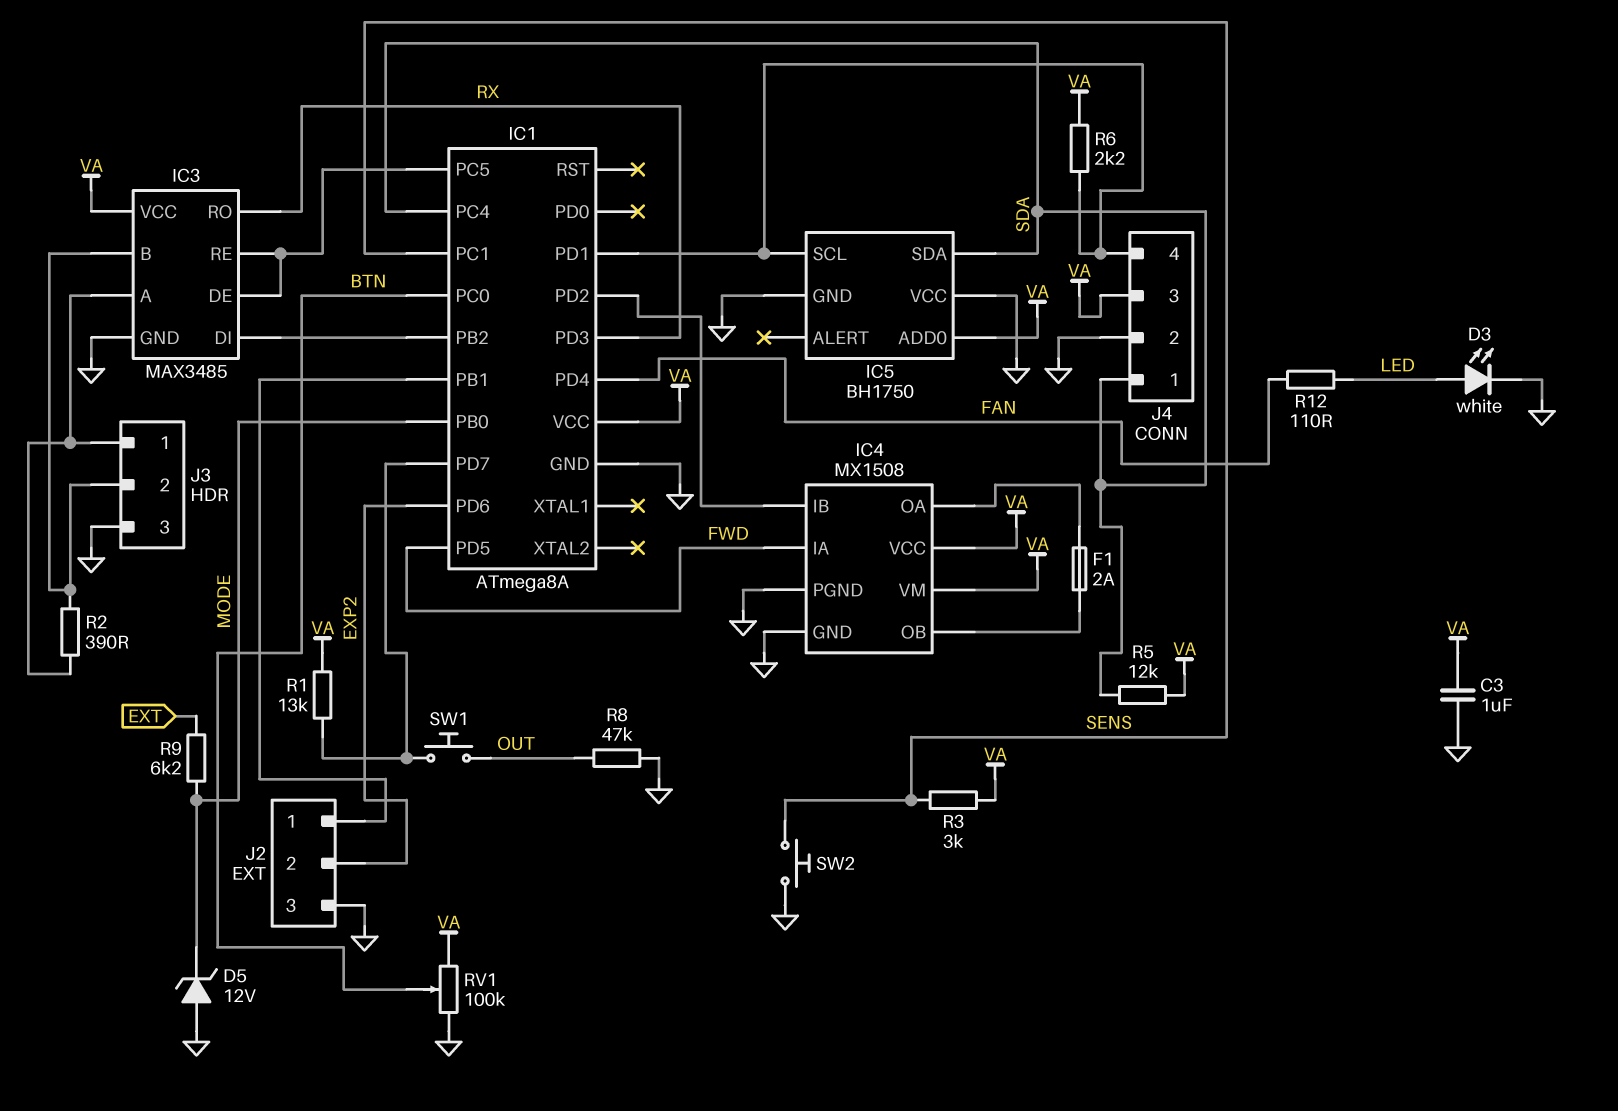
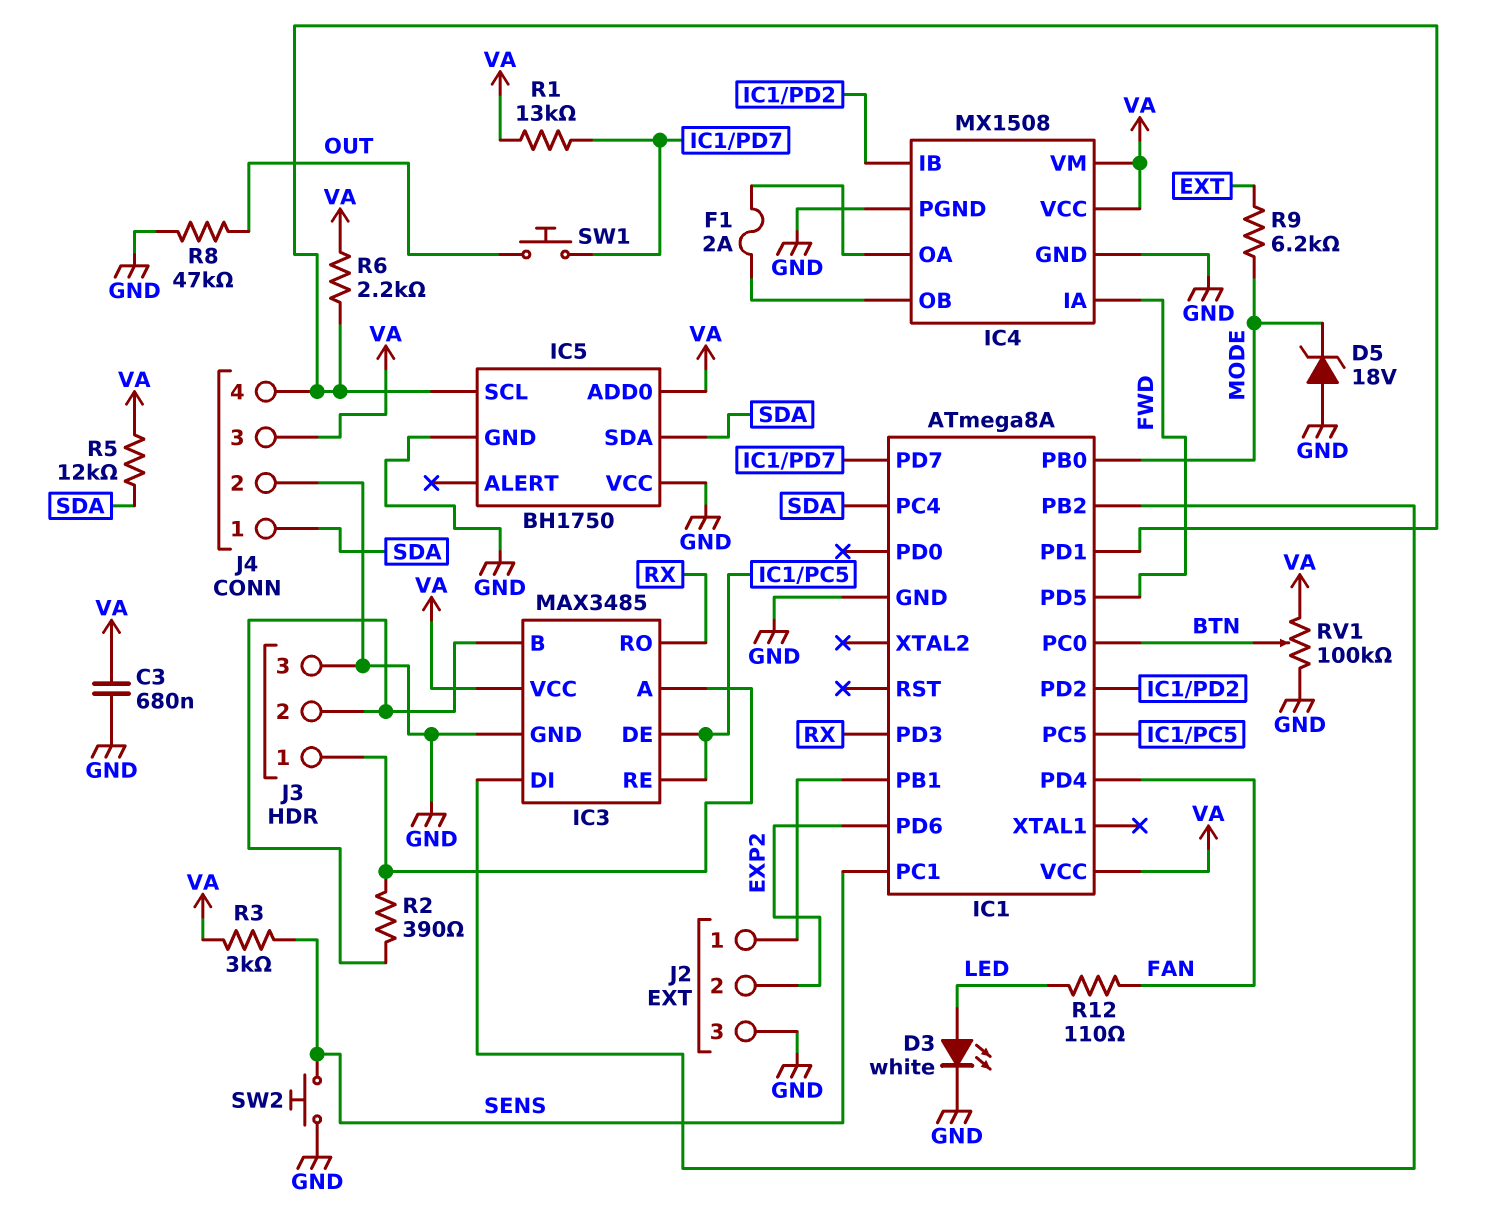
C3: 1uF (GND, VA) -> 680nF (GND, VA)
D5: zener 12V (A GND, K MODE) -> zener 18V (A GND, K MODE)

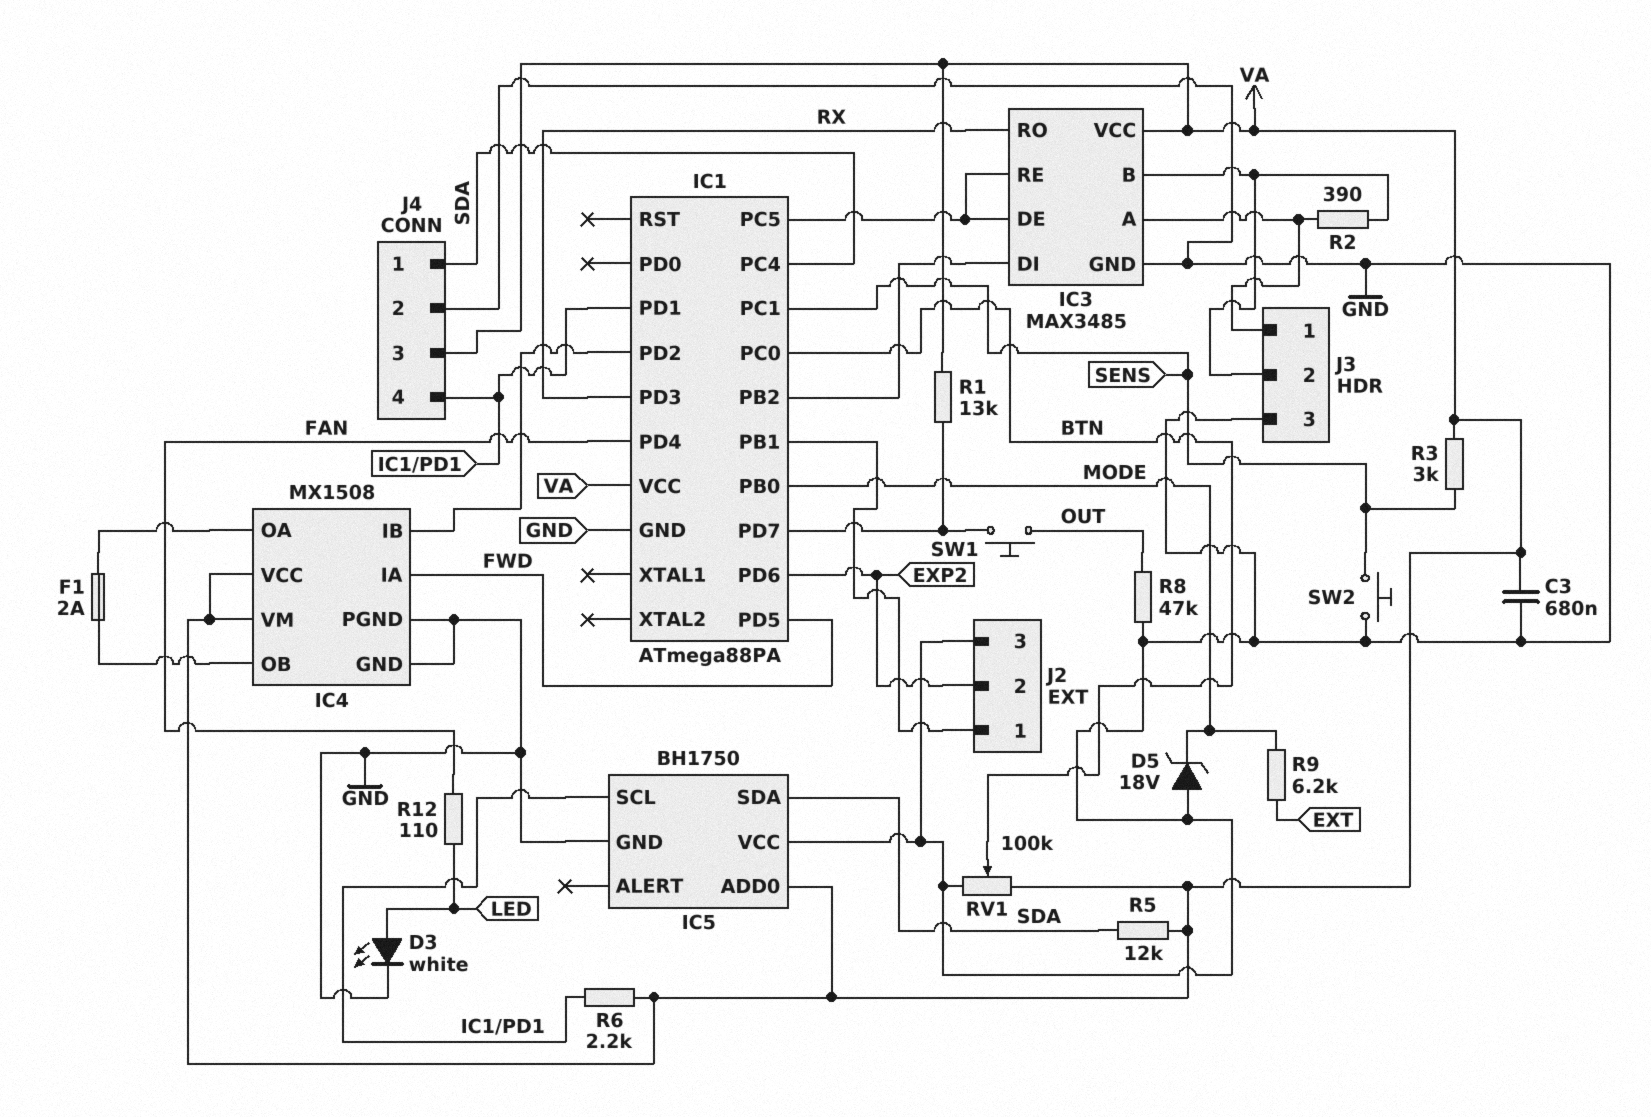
IC1: ATmega8A -> ATmega88PA

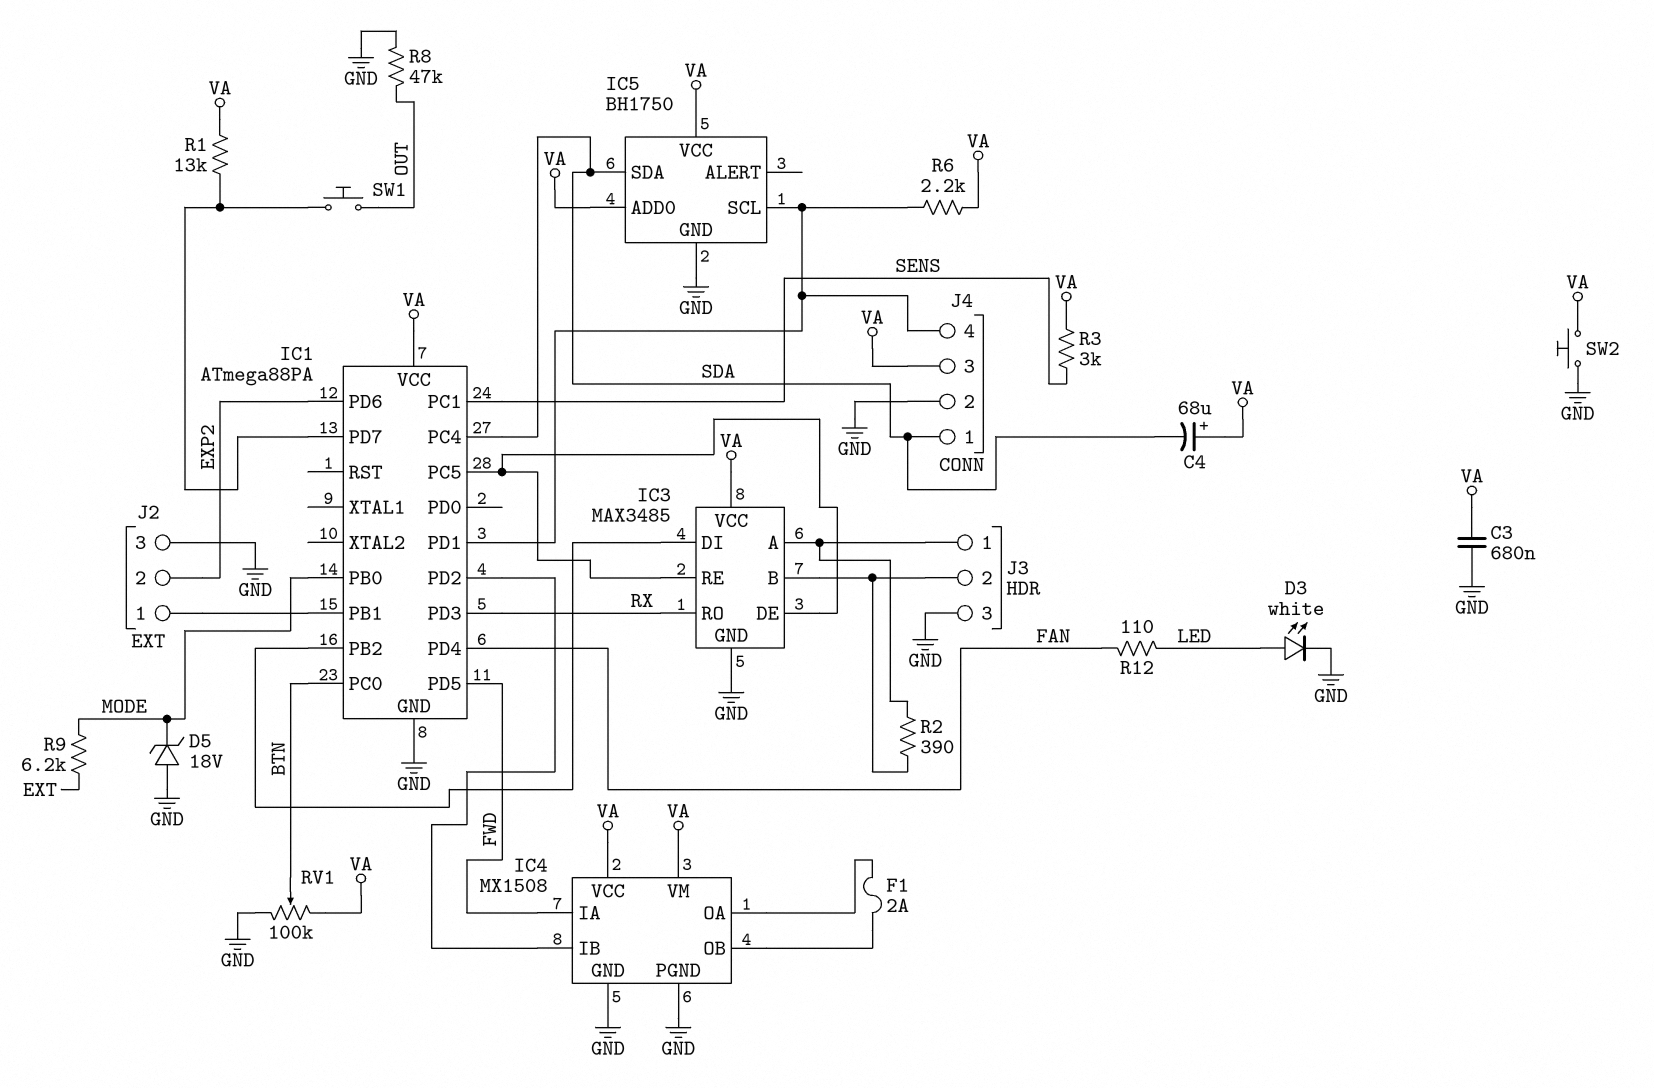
C4: none -> 68uF (plus VA, minus SDA)
IC5 pin VCC: GND -> VA
R5: 12k (SDA, VA) -> none
SW2: button (GND, SENS) -> button (GND, VA)

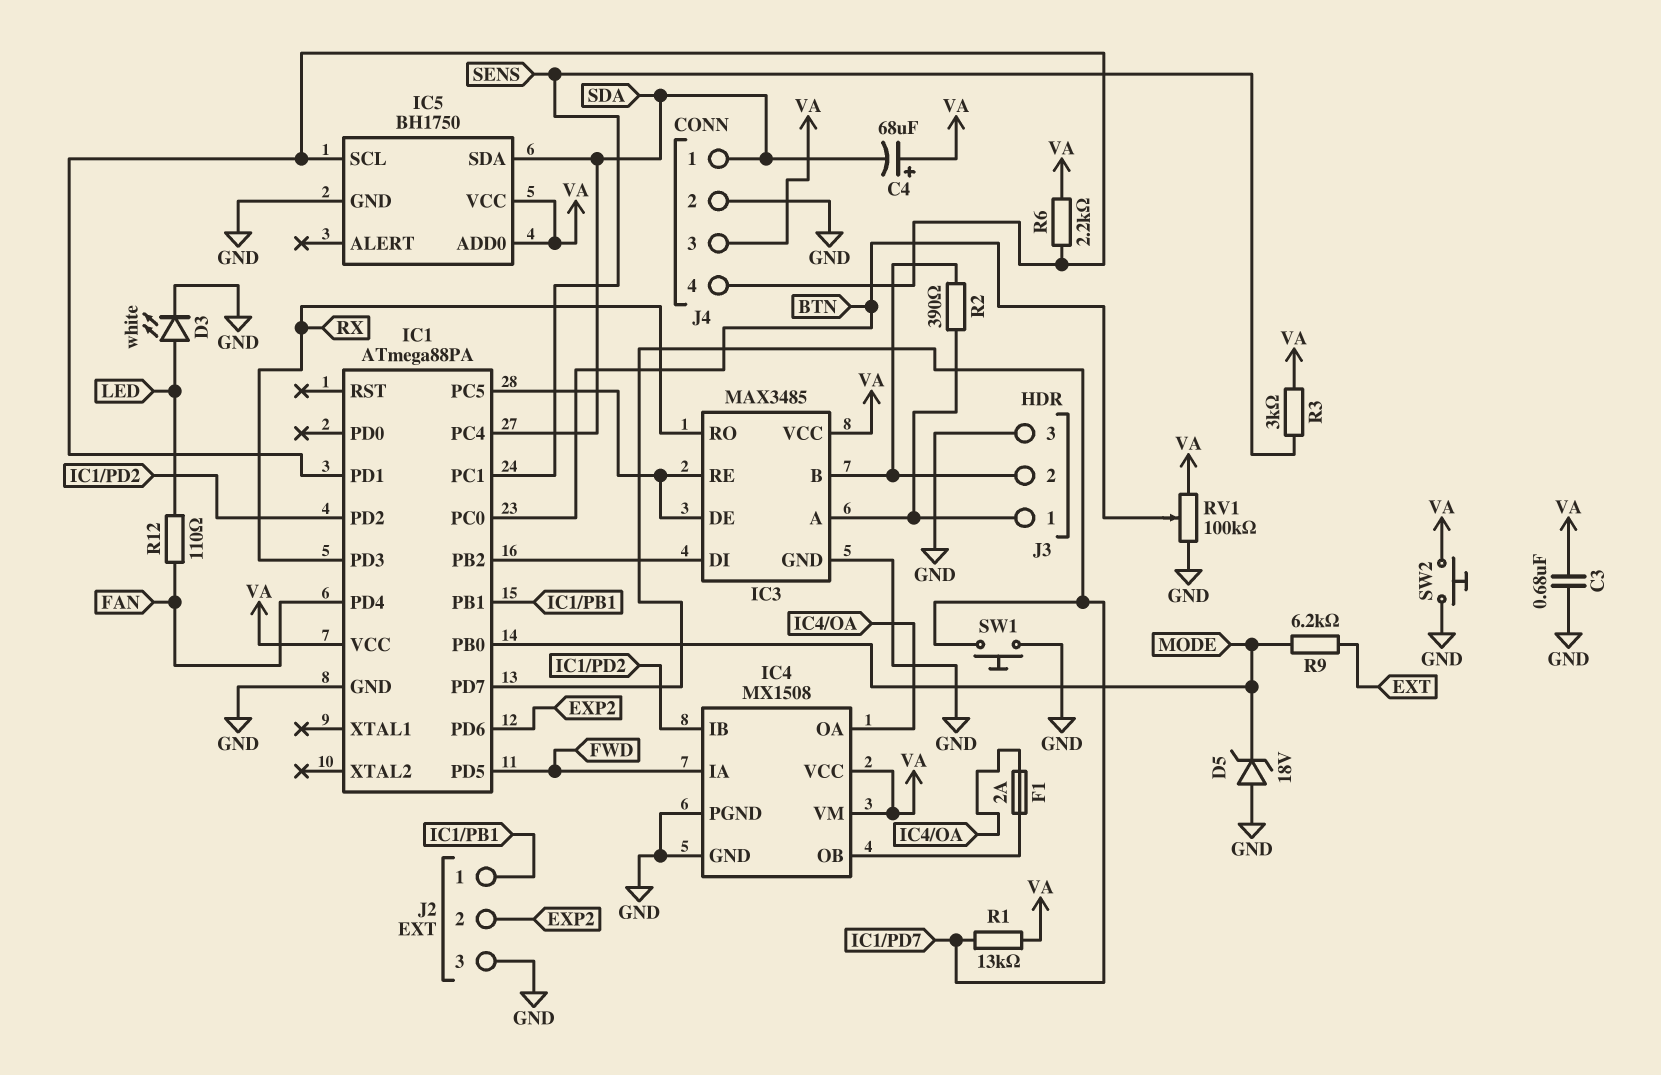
R8: 47k (GND, OUT) -> none
SW1: button (IC1/PD7, OUT) -> button (GND, IC1/PD7)

